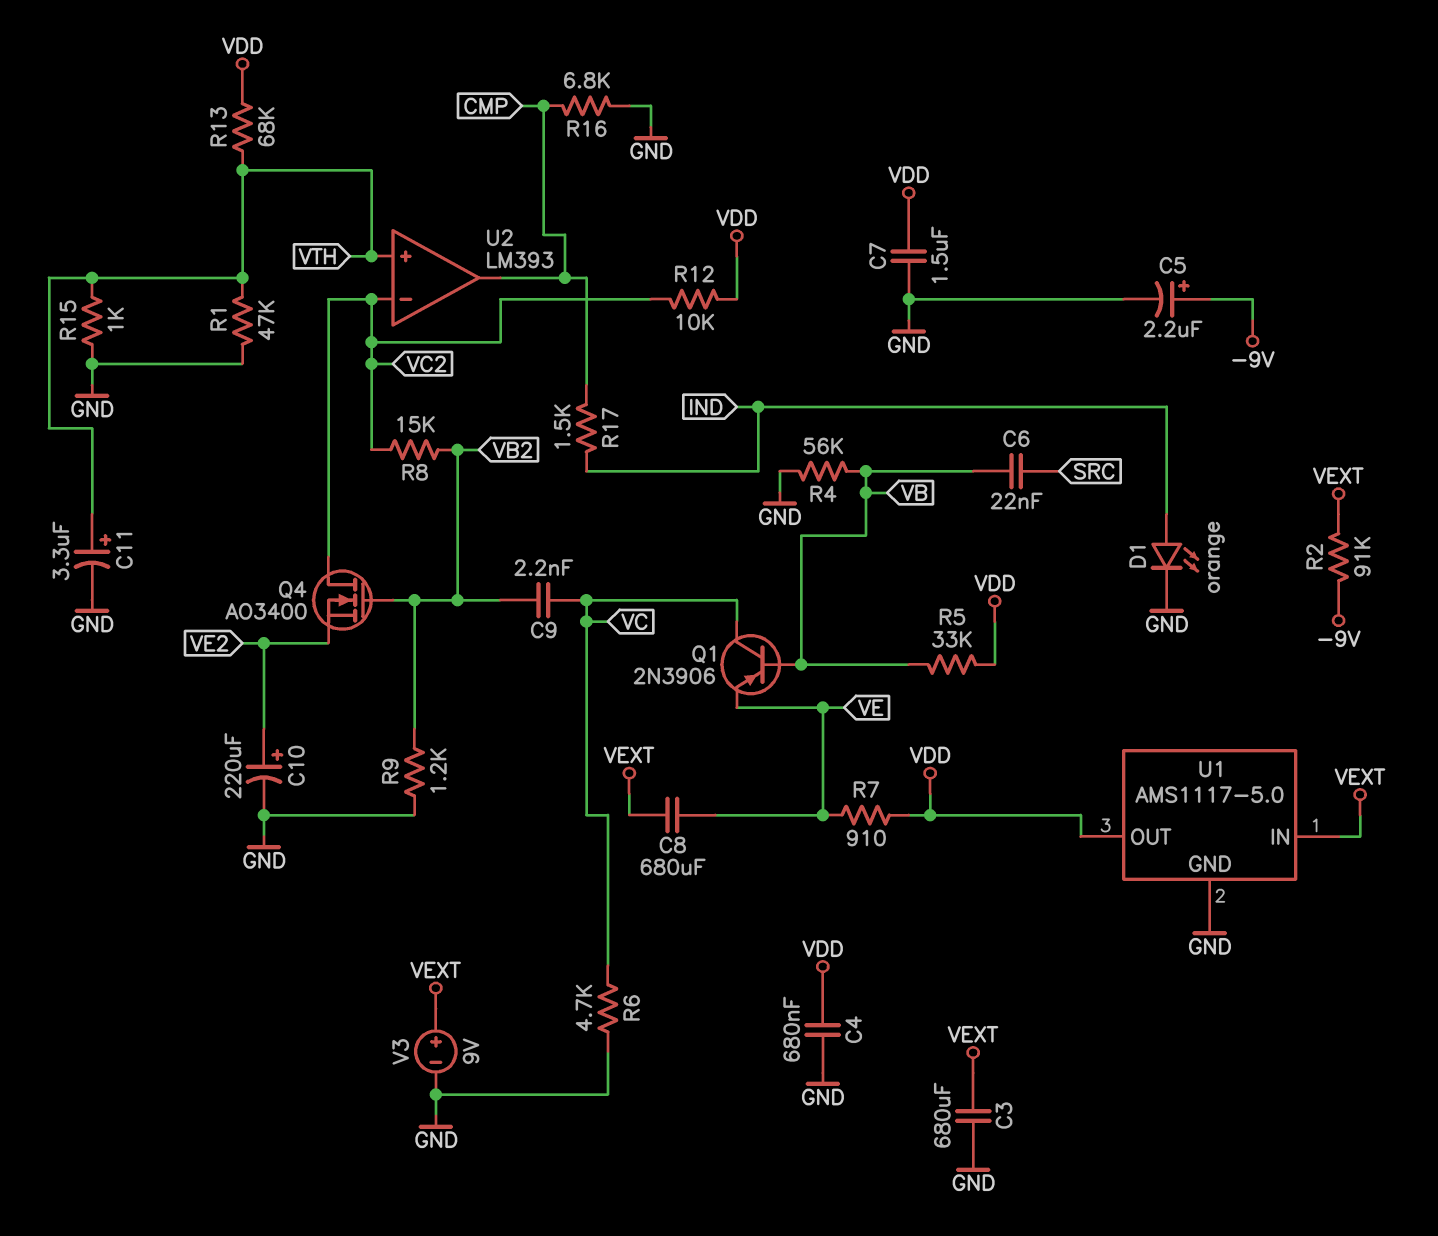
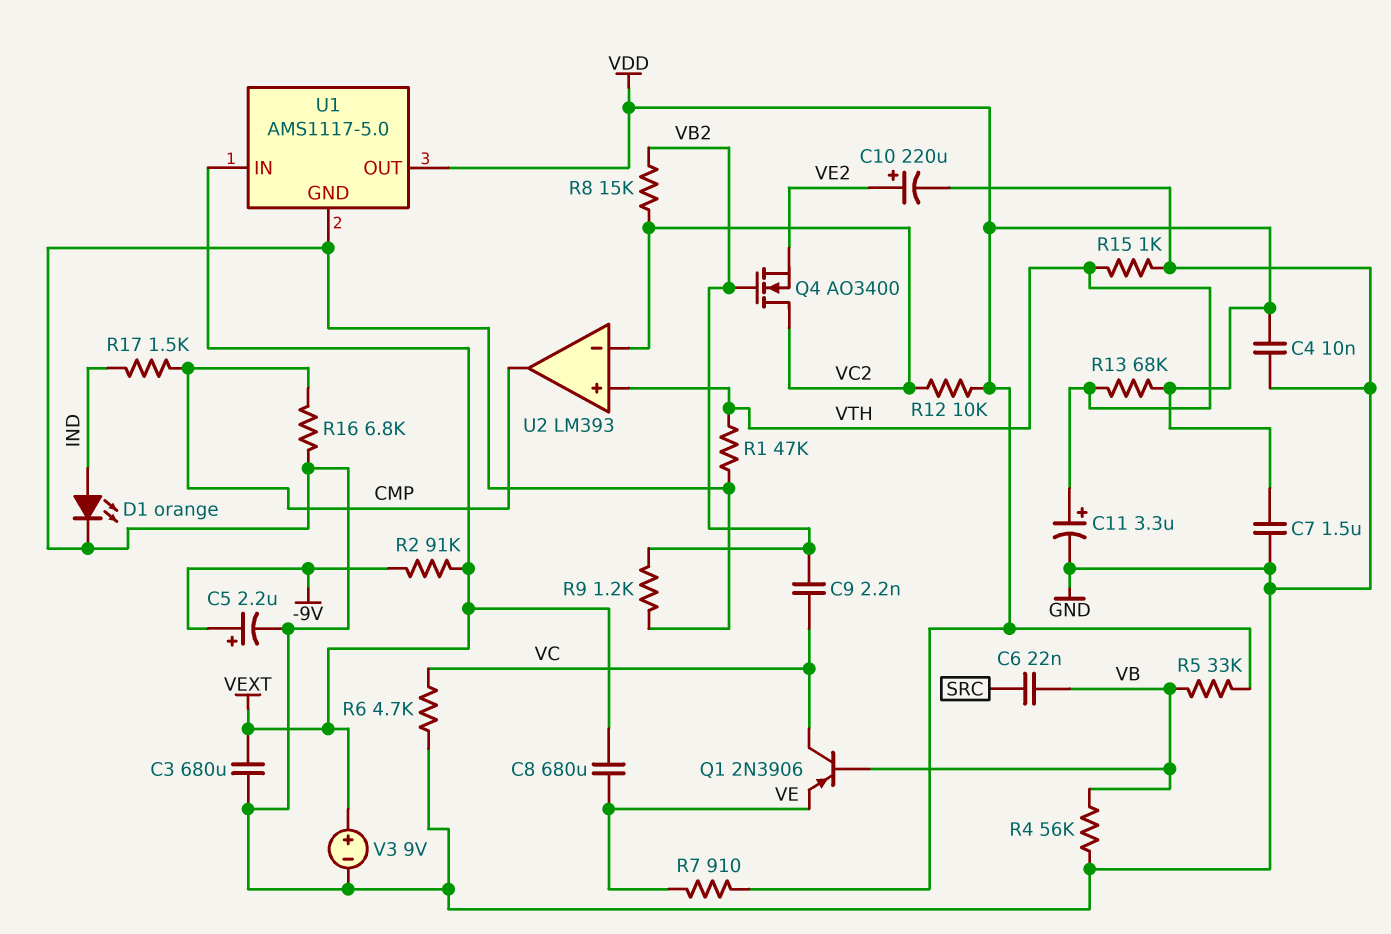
C4: 680nF (GND, VDD) -> 10nF (GND, VDD)

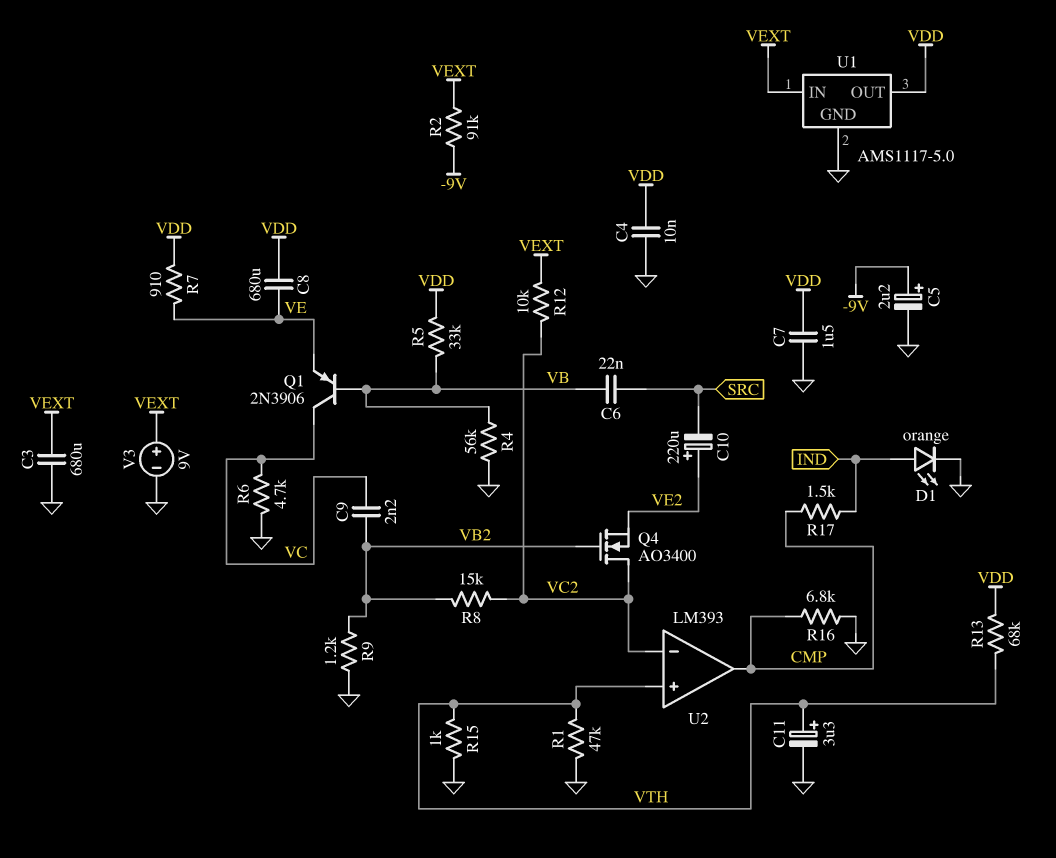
C8: 680uF (VE, VEXT) -> 680uF (VDD, VE)
C10: 220uF (plus VE2, minus GND) -> 220uF (plus VE2, minus SRC)
R12: 10k (VC2, VDD) -> 10k (VC2, VEXT)

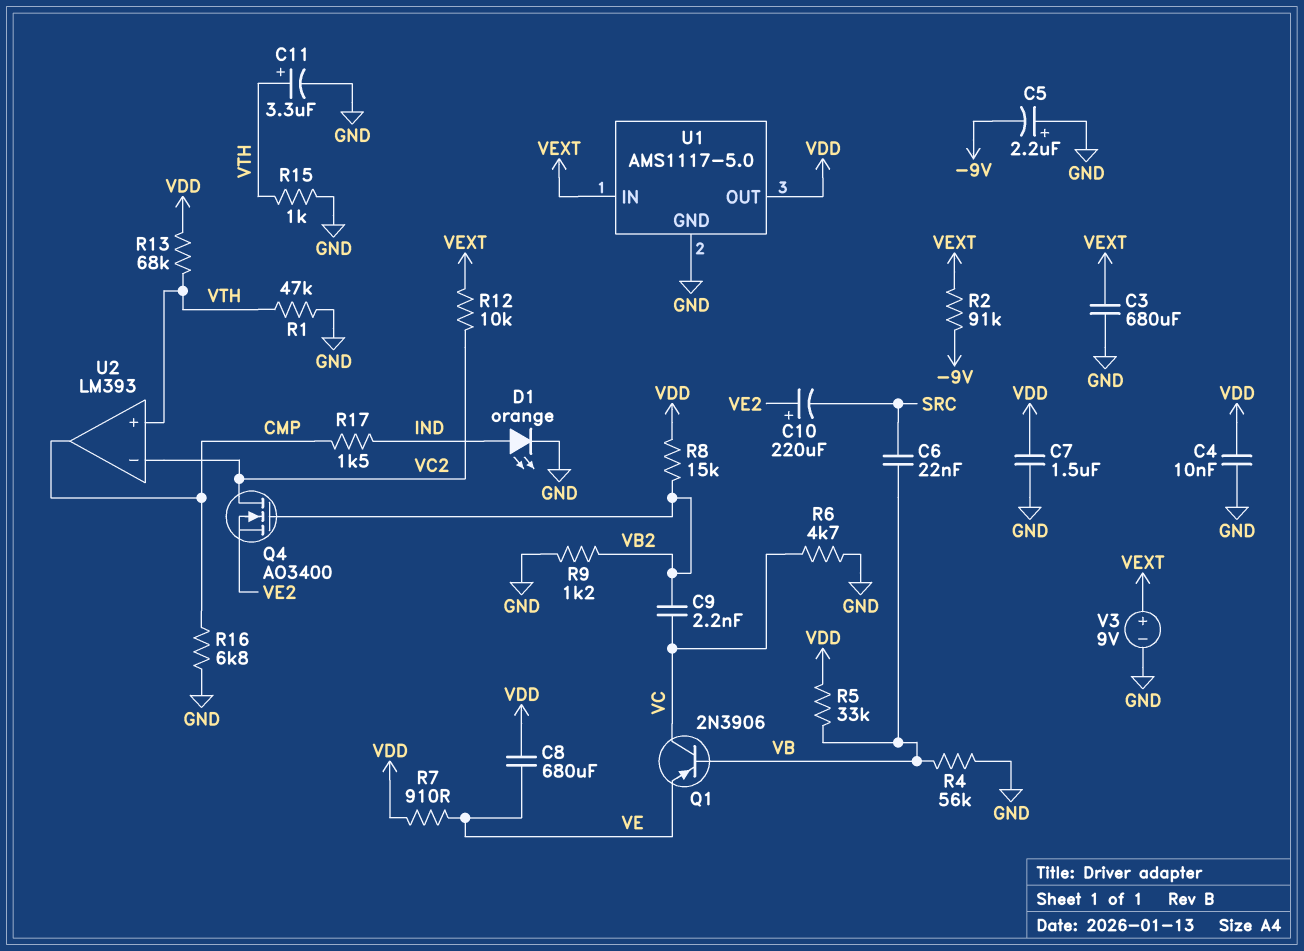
C5: 2.2uF (plus -9V, minus GND) -> 2.2uF (plus GND, minus -9V)
R8: 15k (VB2, VC2) -> 15k (VB2, VDD)

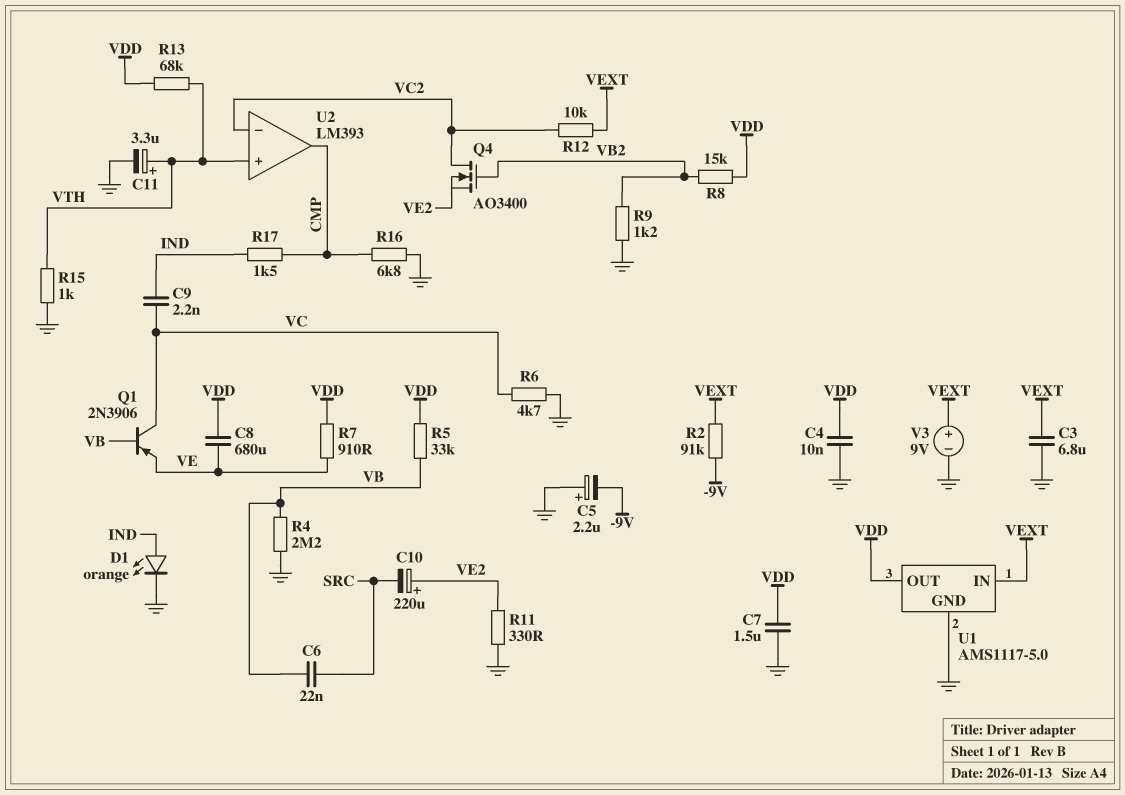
C3: 680uF (GND, VEXT) -> 6.8uF (GND, VEXT)
C9: 2.2nF (VB2, VC) -> 2.2nF (IND, VC)
R1: 47k (GND, VTH) -> none
R4: 56k (GND, VB) -> 2.2M (GND, VB)
R11: none -> 330 (GND, VE2)

